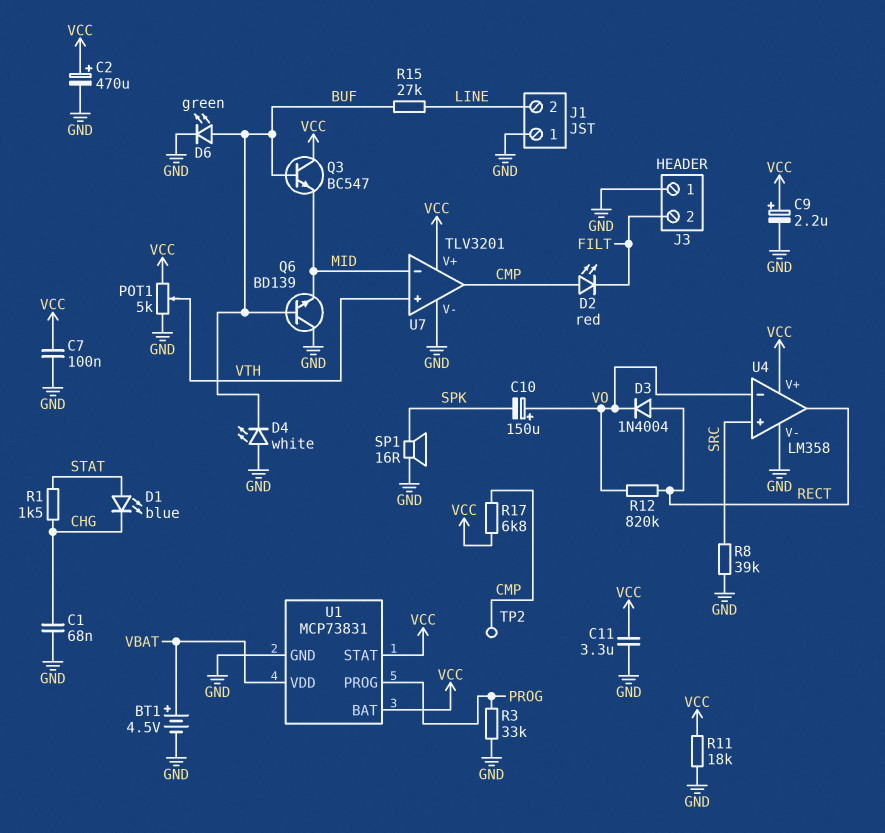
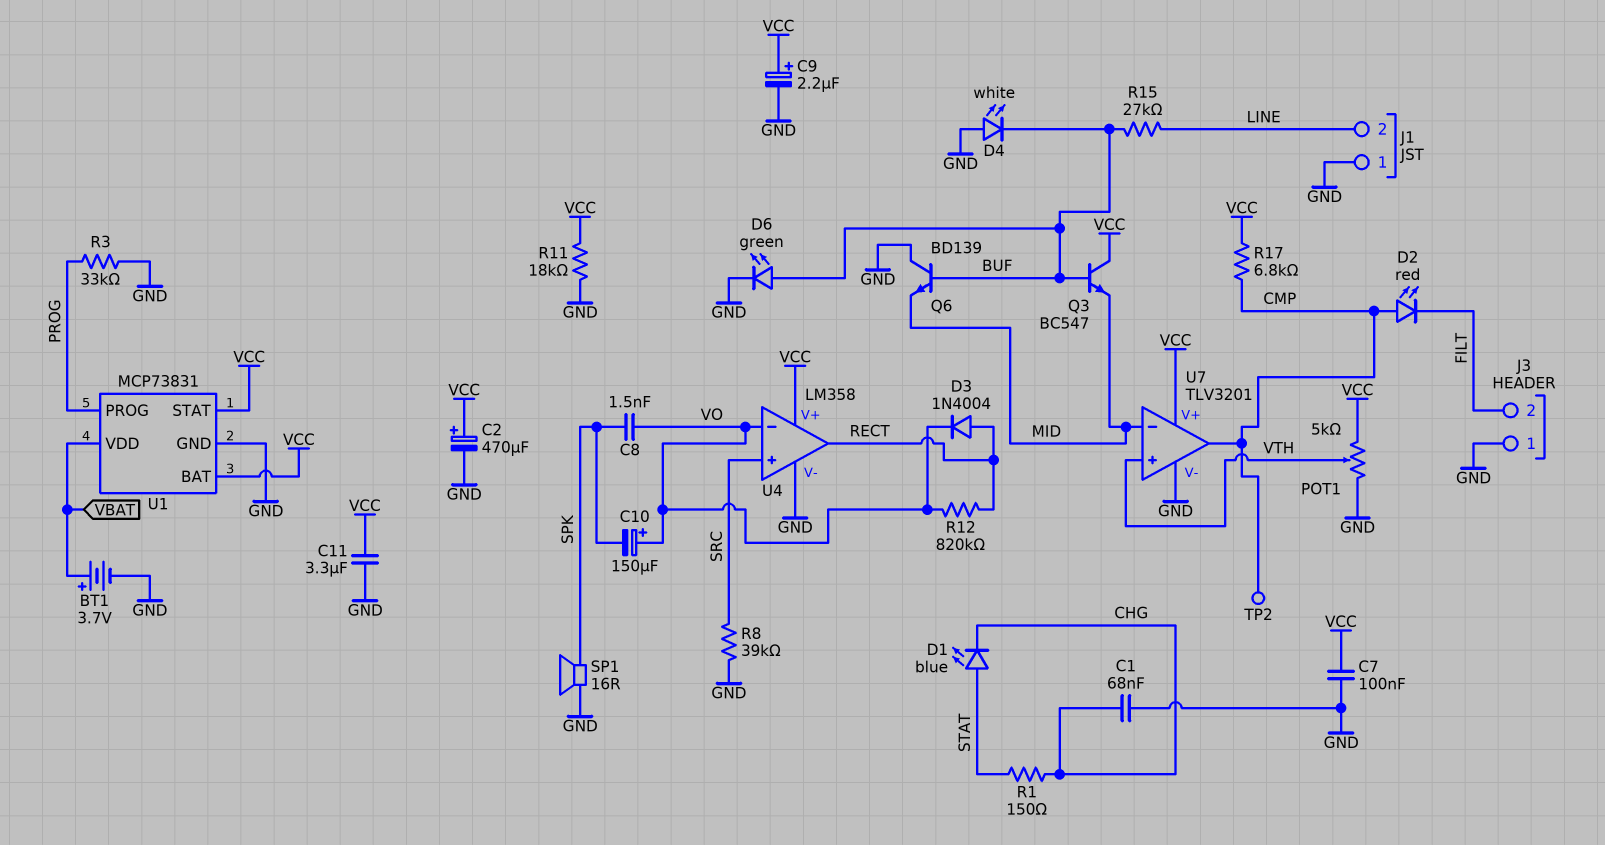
BT1: 4.5V (plus VBAT, minus GND) -> 3.7V (plus VBAT, minus GND)
C8: none -> 1.5nF (SPK, VO)
R1: 1.5k (CHG, STAT) -> 150 (CHG, STAT)

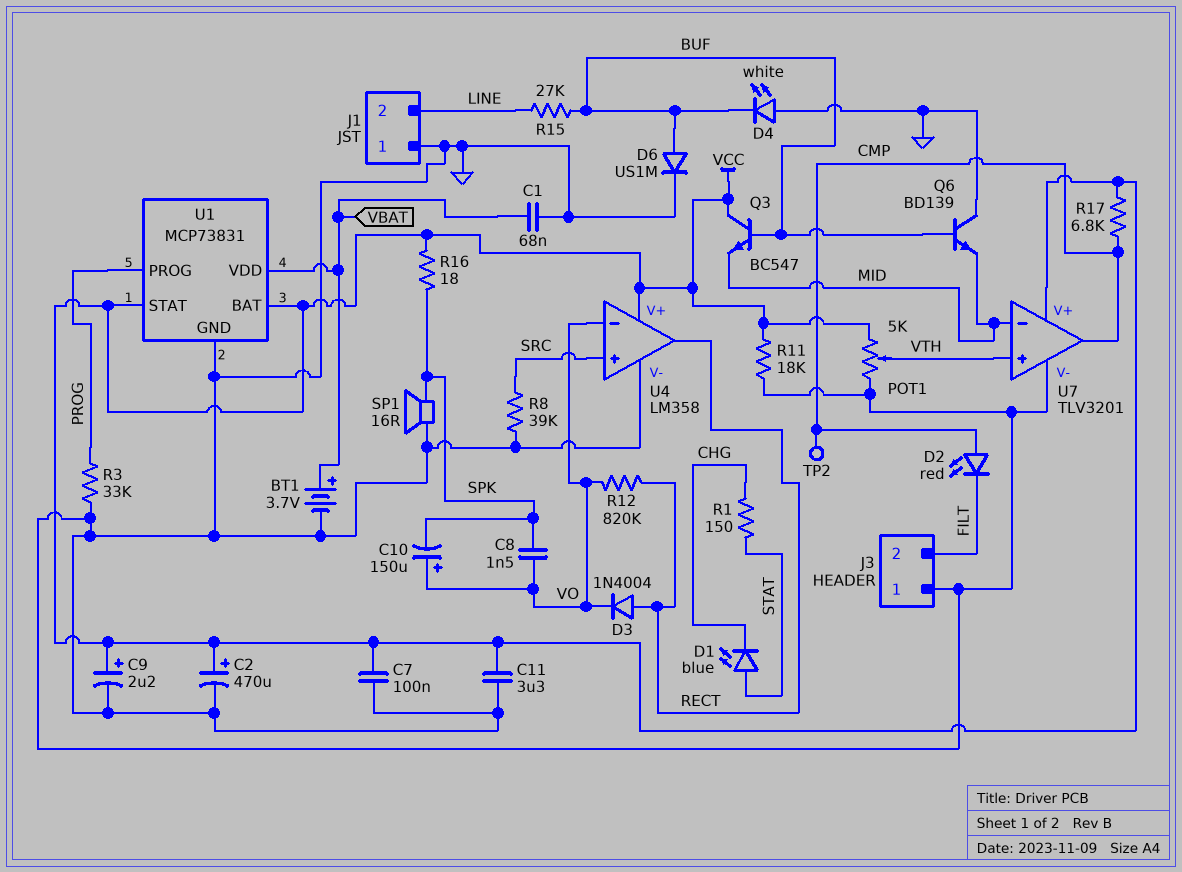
C1: 68nF (CHG, GND) -> 68nF (GND, VBAT)
D6: LED green (A BUF, K GND) -> diode US1M (A BUF, K GND)
R16: none -> 18 (SPK, VCC)

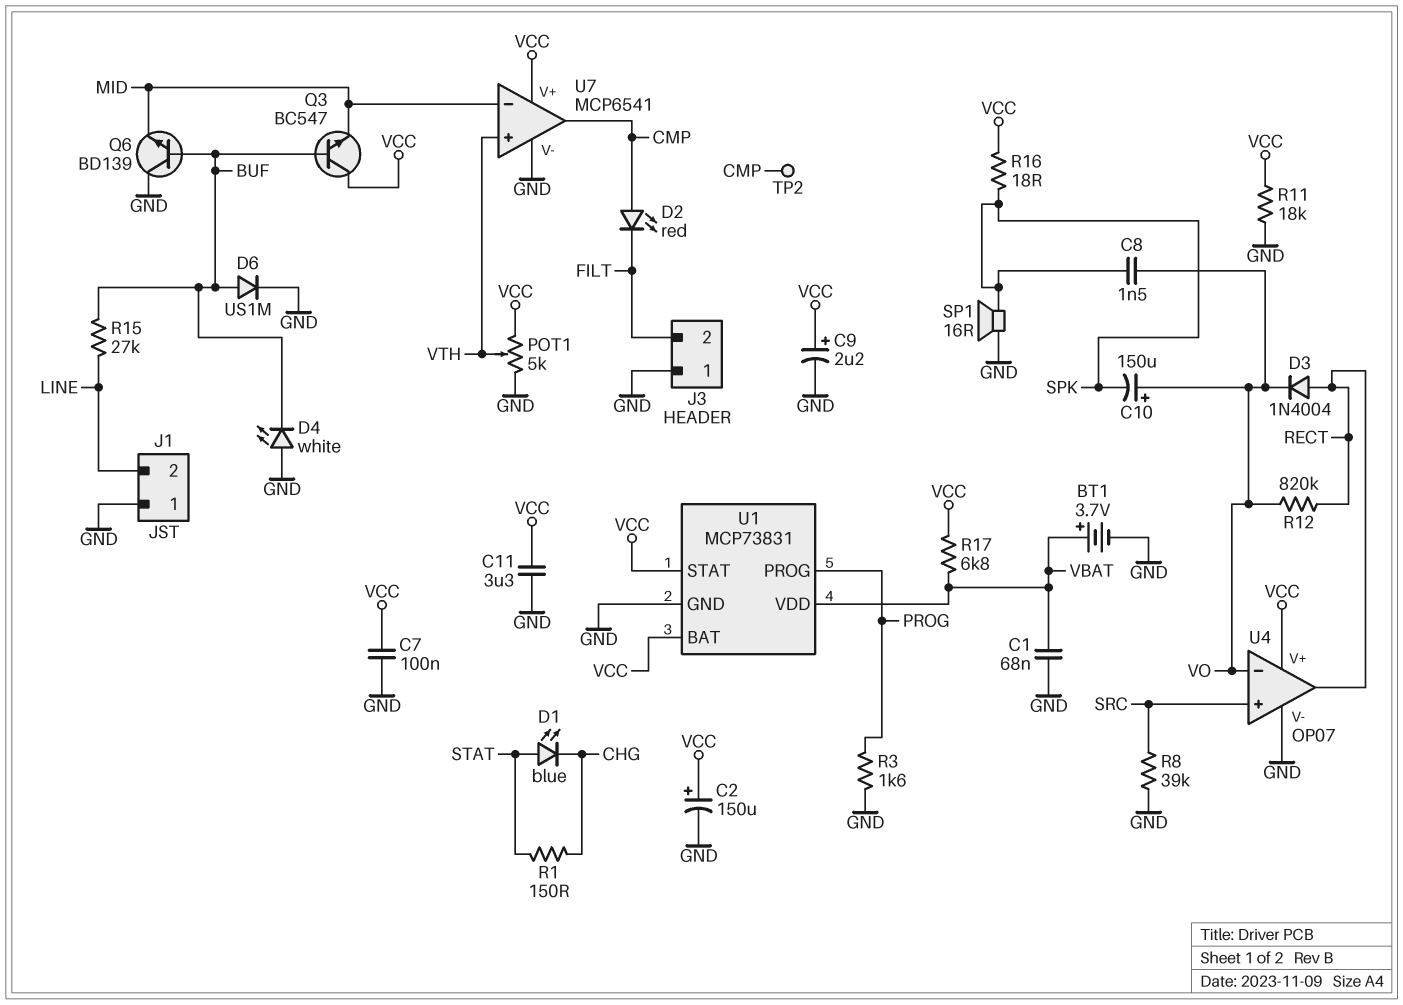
C2: 470uF (plus VCC, minus GND) -> 150uF (plus VCC, minus GND)
R3: 33k (GND, PROG) -> 1.6k (GND, PROG)
R17: 6.8k (CMP, VCC) -> 6.8k (VBAT, VCC)
U4: LM358 -> OP07
U7: TLV3201 -> MCP6541

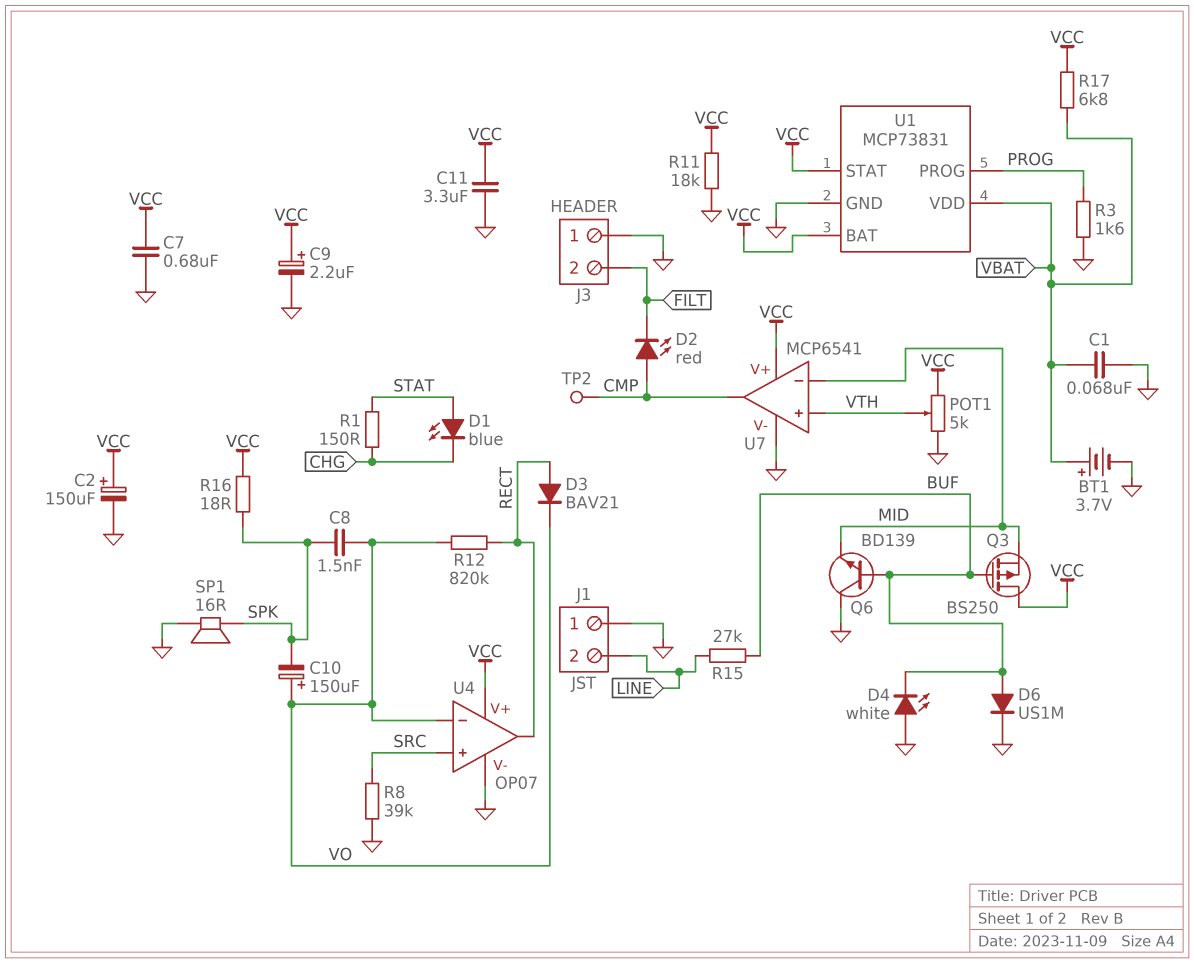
C7: 100nF (GND, VCC) -> 680nF (GND, VCC)
D3: diode 1N4004 (A RECT, K VO) -> diode BAV21 (A RECT, K VO)
Q3: NPN BC547 (B BUF, C VCC, E MID) -> PMOS BS250 (G BUF, D VCC, S MID)

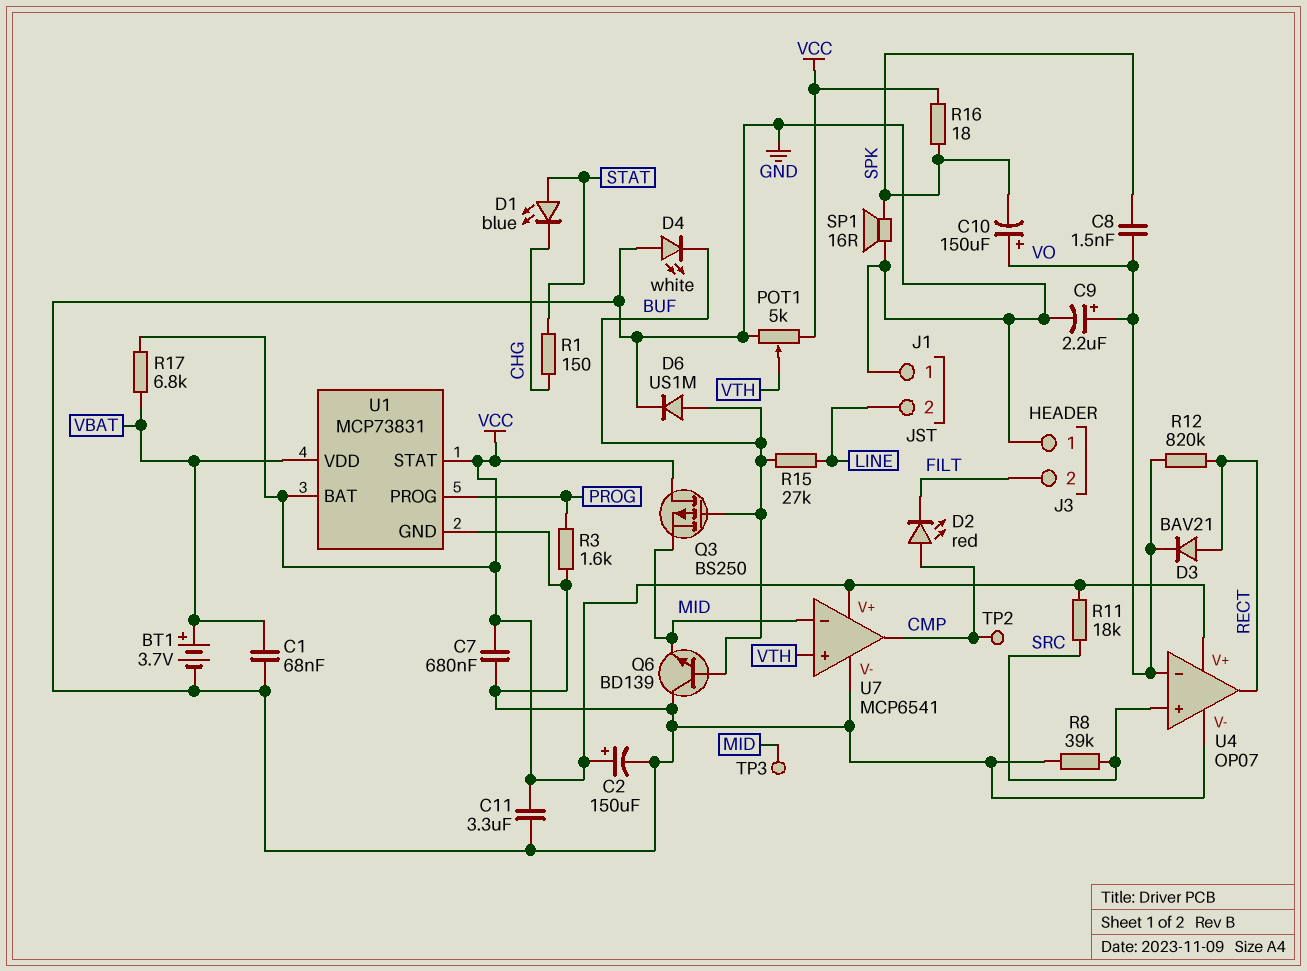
C9: 2.2uF (plus VCC, minus GND) -> 2.2uF (plus VO, minus GND)
R11: 18k (GND, VCC) -> 18k (SRC, VCC)
TP3: none -> test point (MID)

